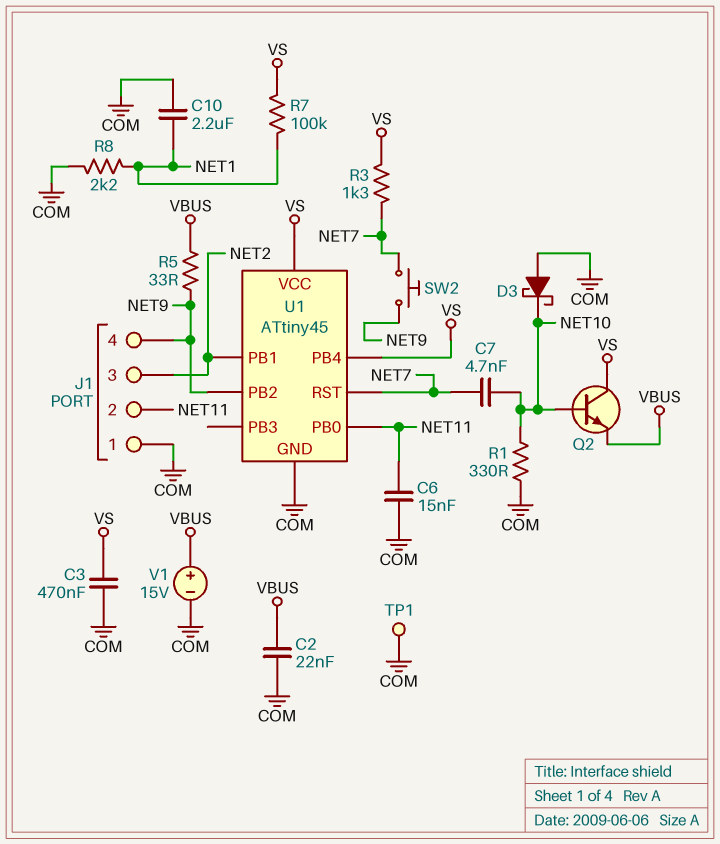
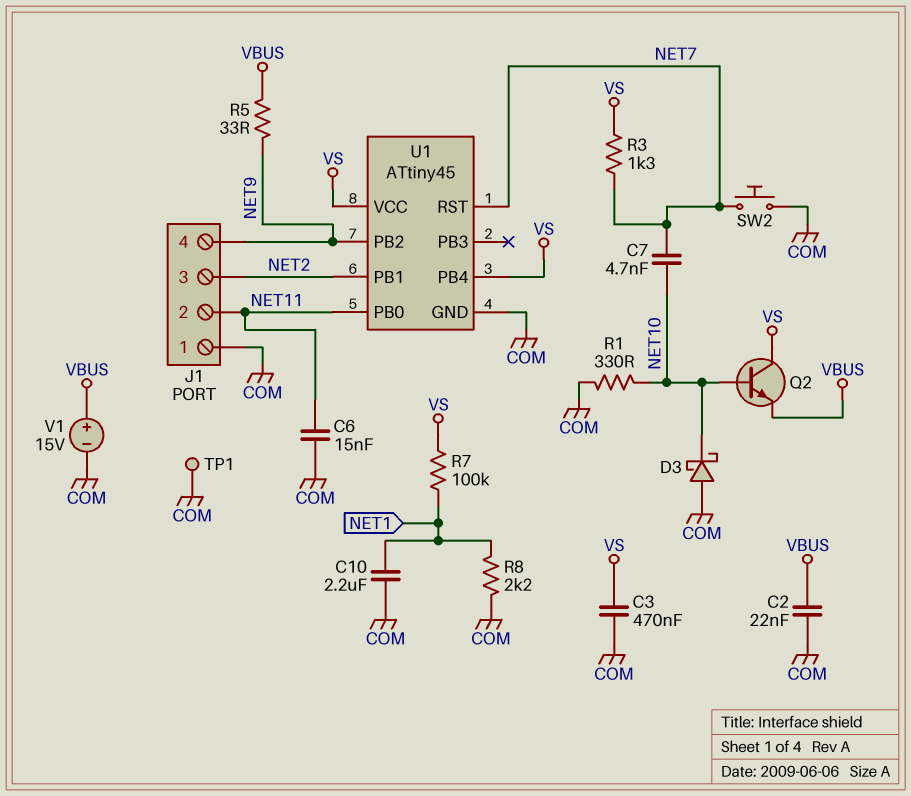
SW2: button (NET7, NET9) -> button (COM, NET7)

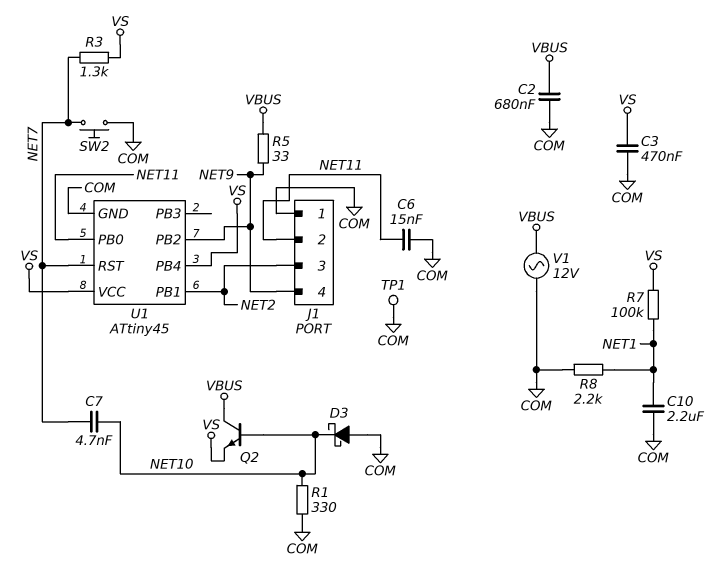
C2: 22nF (COM, VBUS) -> 680nF (COM, VBUS)
Q2: NPN (B NET10, C VS, E VBUS) -> NPN (B NET10, C VBUS, E VS)
V1: 15V (plus VBUS, minus COM) -> AC 12V (COM, VBUS)

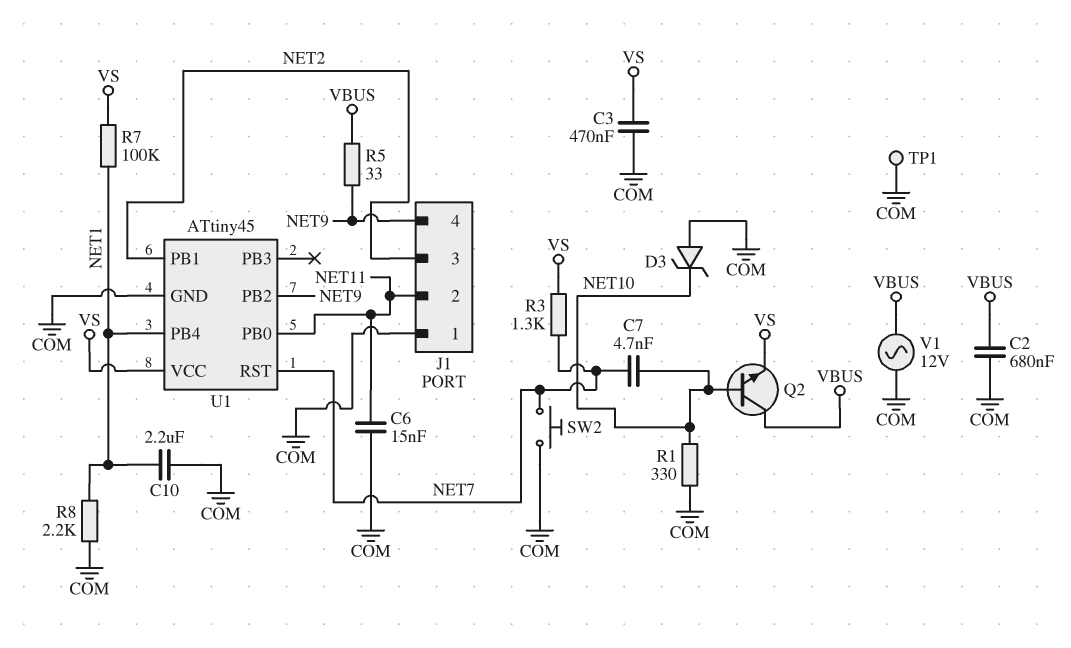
D3: schottky (A COM, K NET10) -> zener (A COM, K NET10)
U1 pin PB4: VS -> NET1

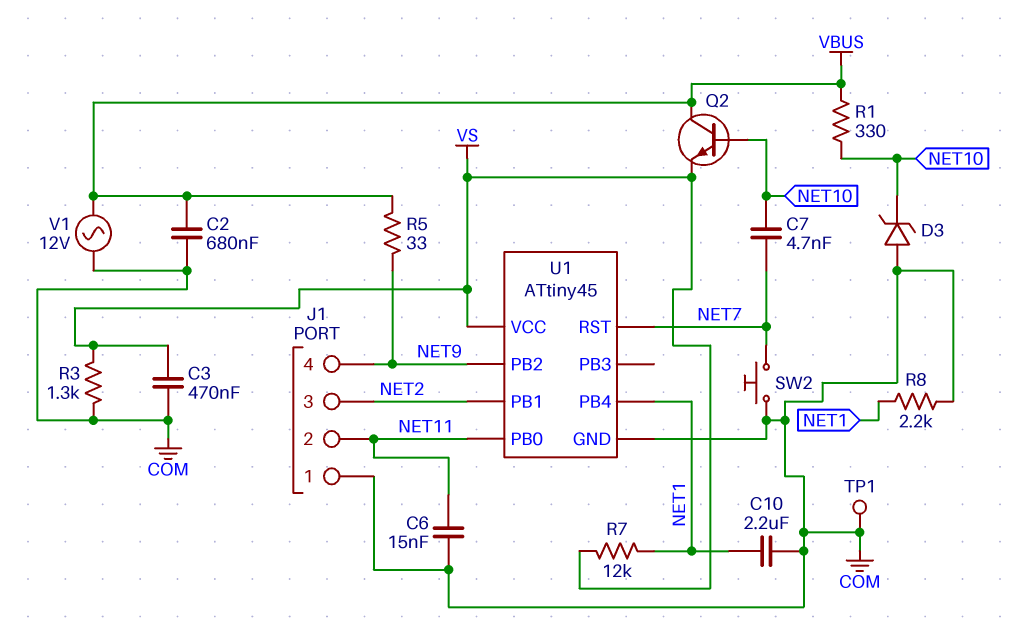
R1: 330 (COM, NET10) -> 330 (NET10, VBUS)
R3: 1.3k (NET7, VS) -> 1.3k (COM, VS)
R7: 100k (NET1, VS) -> 12k (NET1, VS)

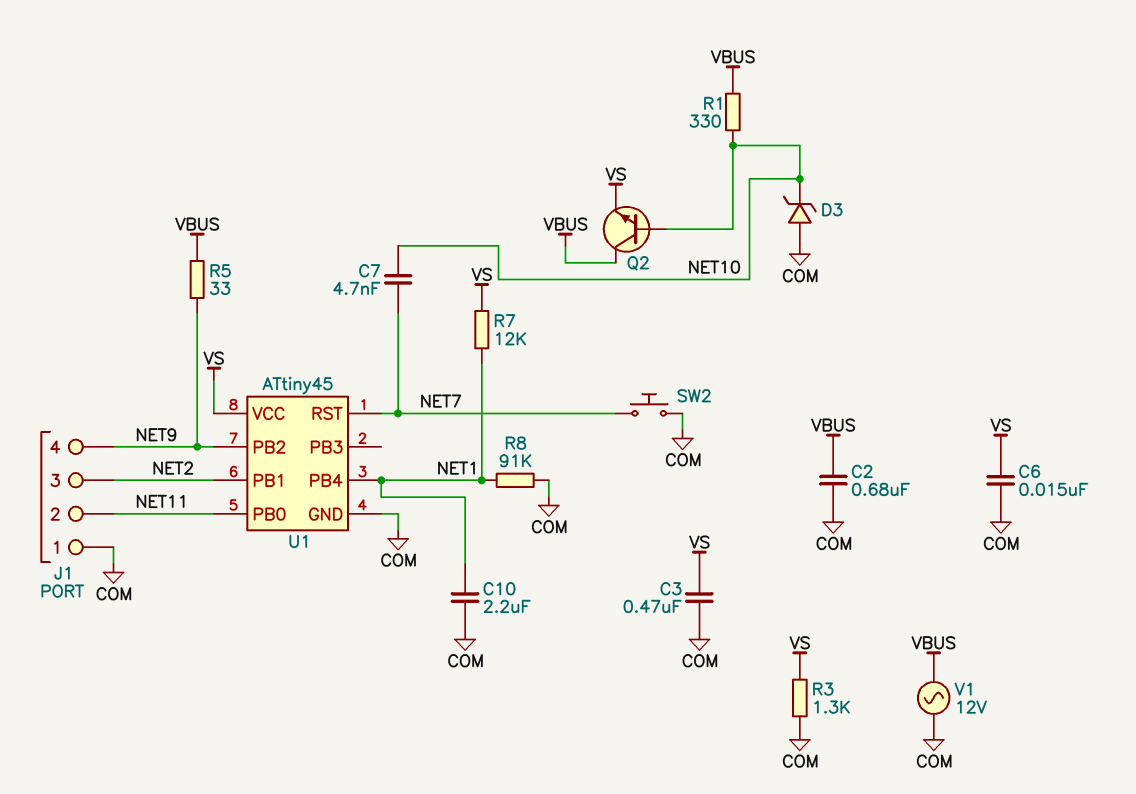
C6: 15nF (COM, NET11) -> 15nF (COM, VS)
R8: 2.2k (COM, NET1) -> 91k (COM, NET1)
TP1: test point (COM) -> none

